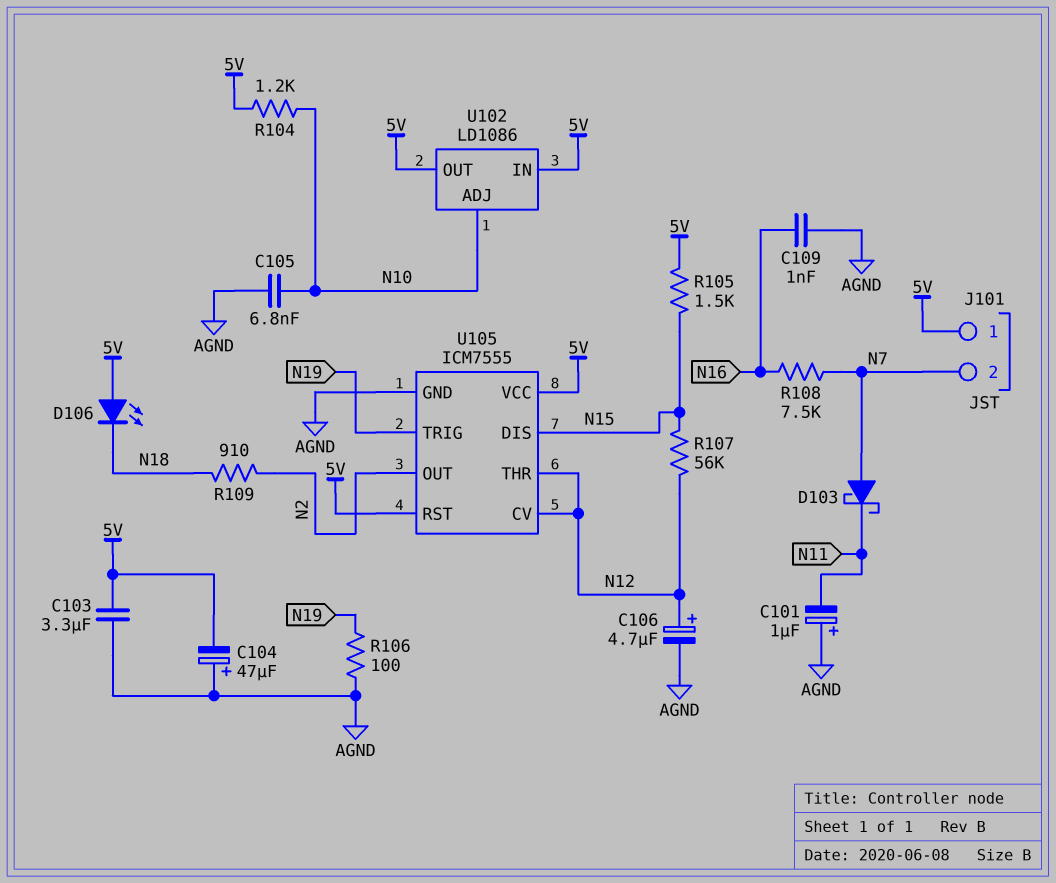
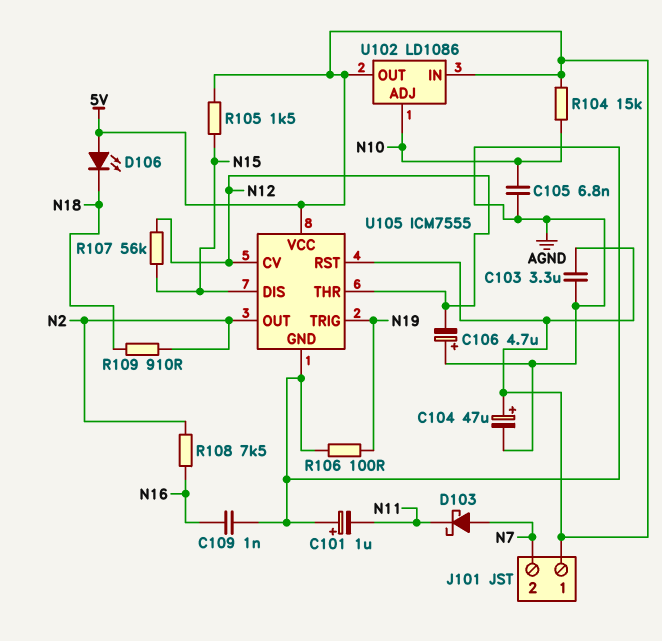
C104: 47uF (plus AGND, minus 5V) -> 47uF (plus 5V, minus AGND)
C106: 4.7uF (plus N12, minus AGND) -> 4.7uF (plus AGND, minus N12)
R104: 1.2k (5V, N10) -> 15k (5V, N10)
R108: 7.5k (N7, N16) -> 7.5k (N2, N16)

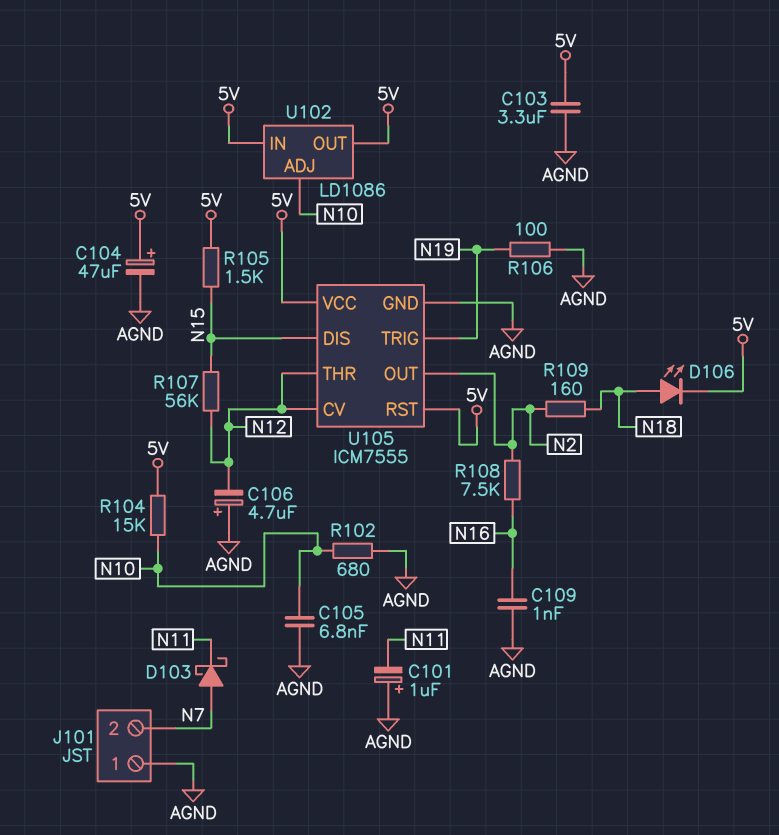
D106: LED (A 5V, K N18) -> LED (A N18, K 5V)
J101 pin 1: 5V -> AGND
R102: none -> 680 (AGND, N10)
R109: 910 (N2, N18) -> 160 (N2, N18)

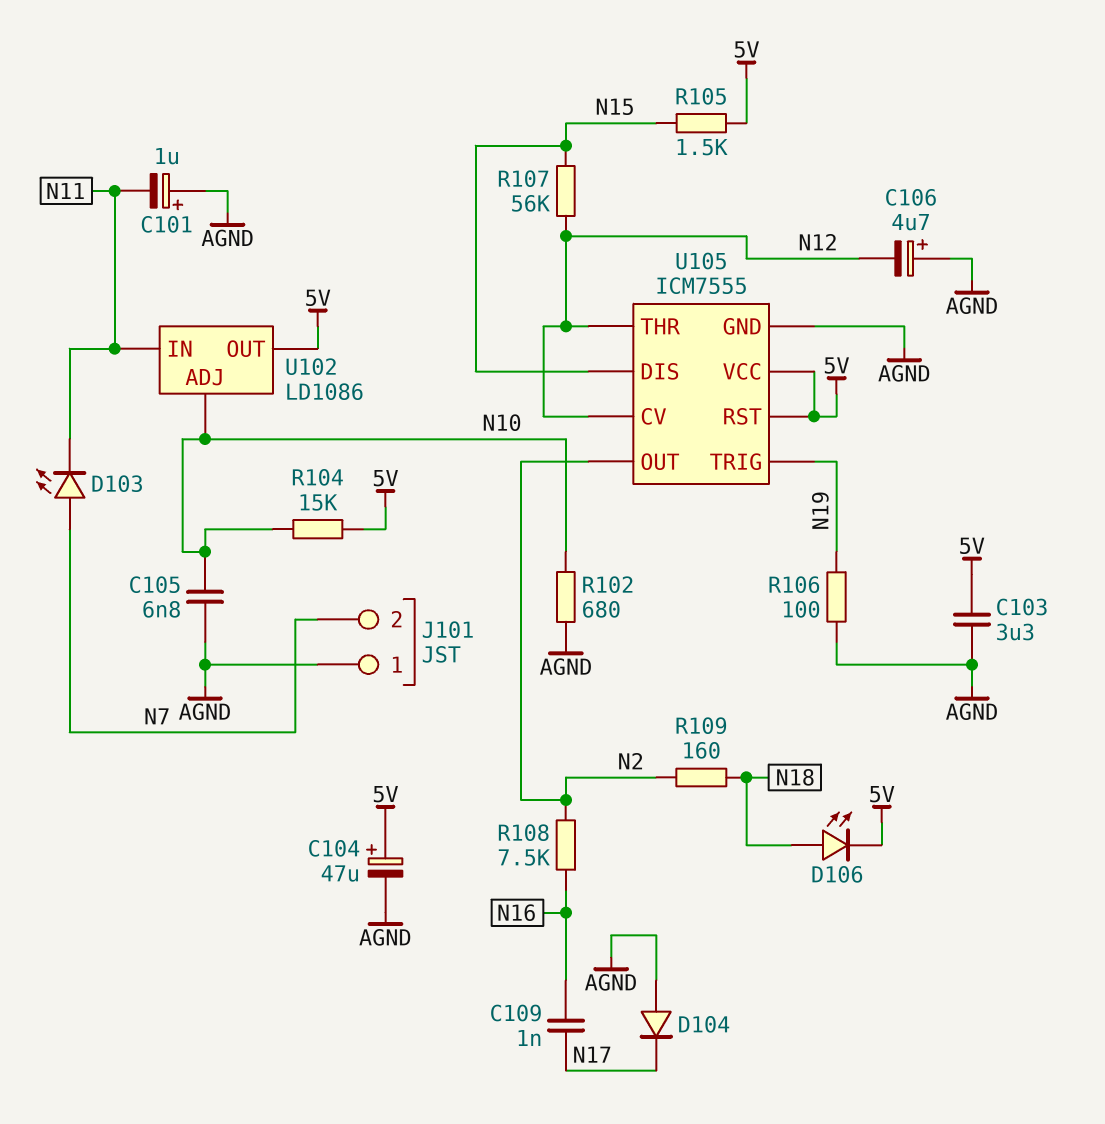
C109: 1nF (AGND, N16) -> 1nF (N16, N17)
D103: schottky (A N7, K N11) -> LED (A N7, K N11)
D104: none -> diode (A AGND, K N17)
U102 pin IN: 5V -> N11

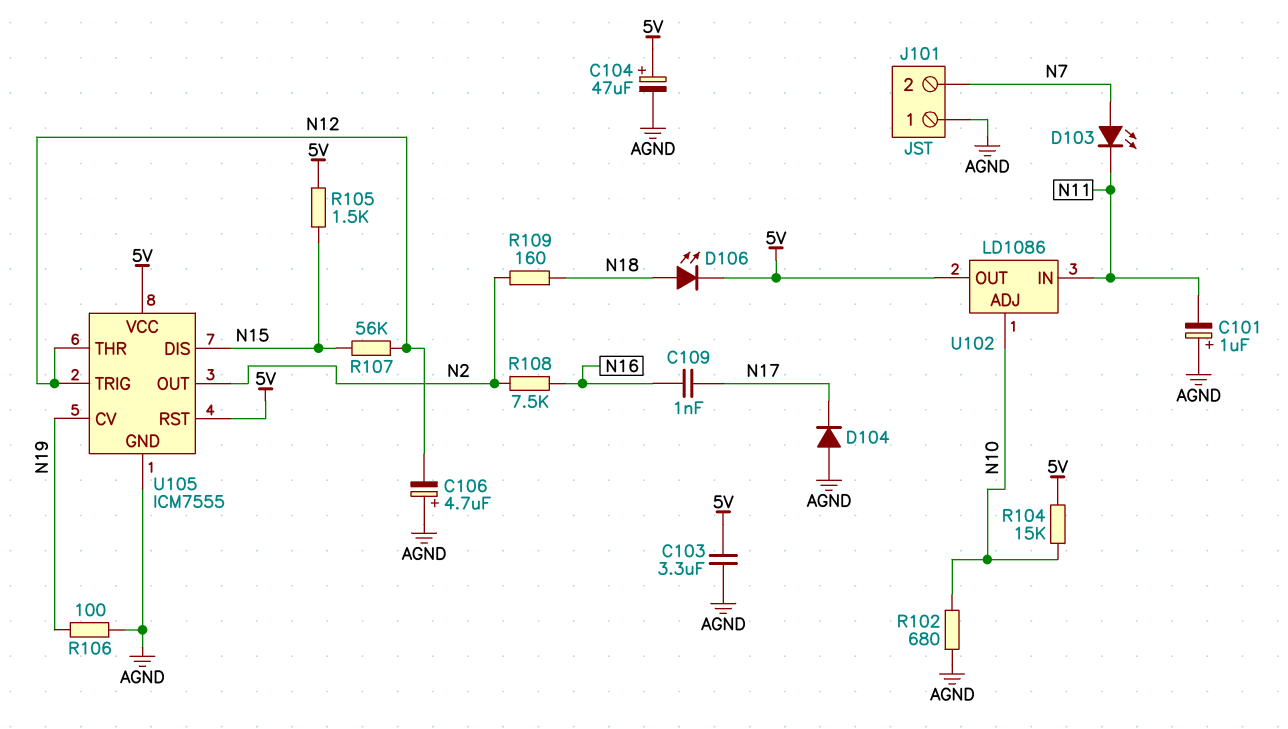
C105: 6.8nF (AGND, N10) -> none
U105 pin CV: N12 -> N19
U105 pin TRIG: N19 -> N12

